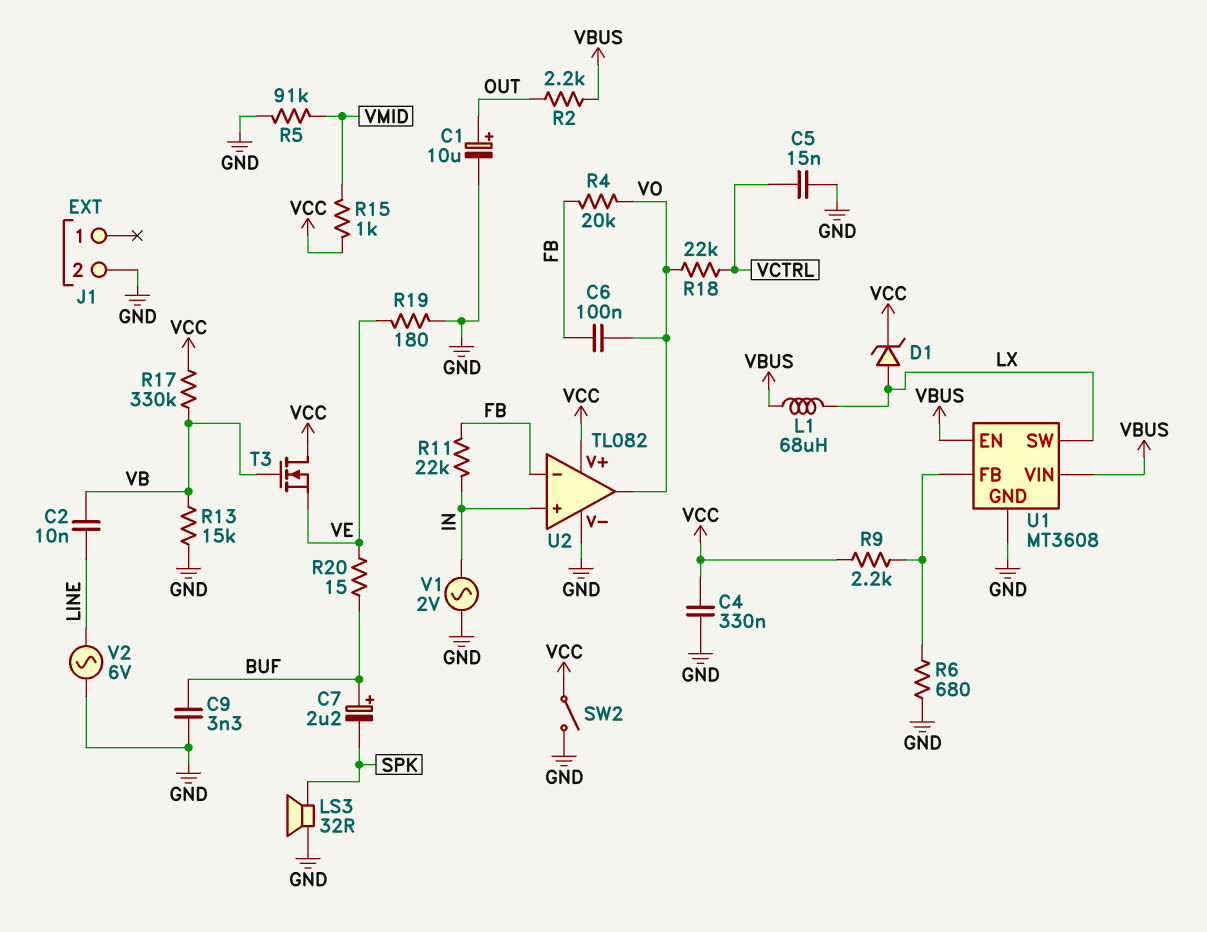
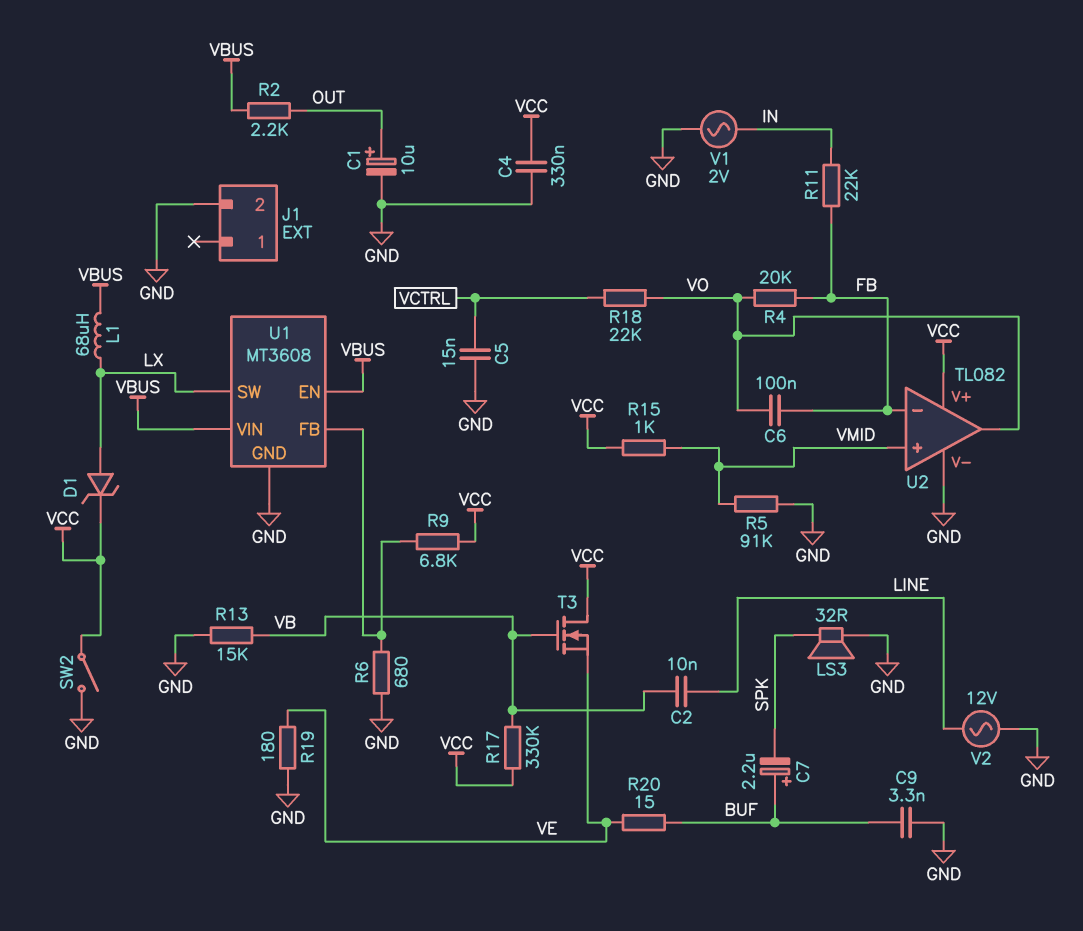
R9: 2.2k (U1/FB, VCC) -> 6.8k (U1/FB, VCC)
U2 pin in+: IN -> VMID
V2: AC 6V (GND, LINE) -> AC 12V (GND, LINE)

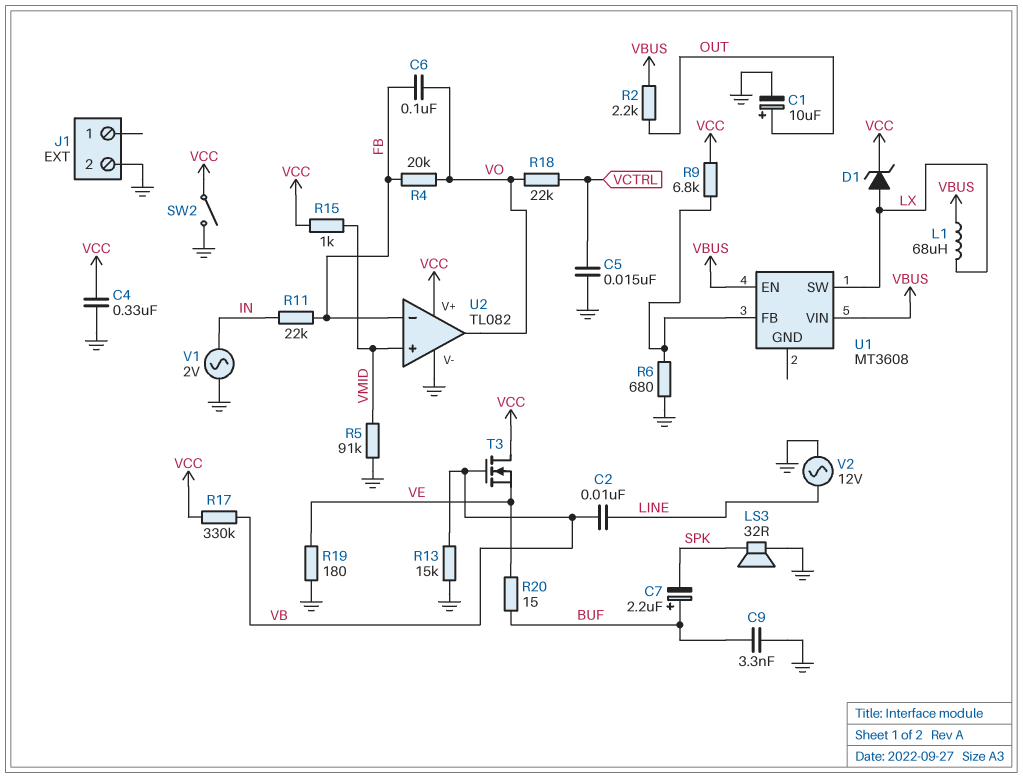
U1 pin GND: GND -> none

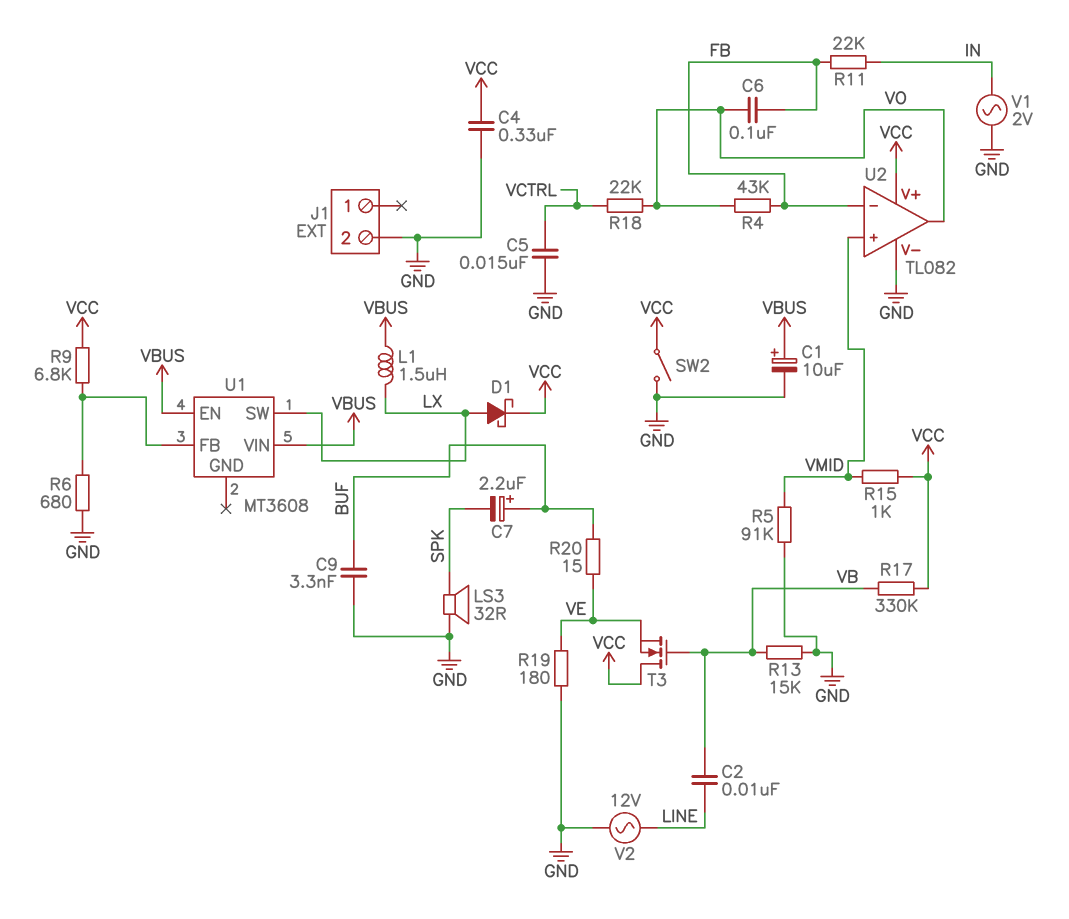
C1: 10uF (plus OUT, minus GND) -> 10uF (plus VBUS, minus GND)
D1: zener (A LX, K VCC) -> schottky (A LX, K VCC)
L1: 68uH (LX, VBUS) -> 1.5uH (LX, VBUS)
R2: 2.2k (OUT, VBUS) -> none
R4: 20k (FB, VO) -> 43k (FB, VO)

